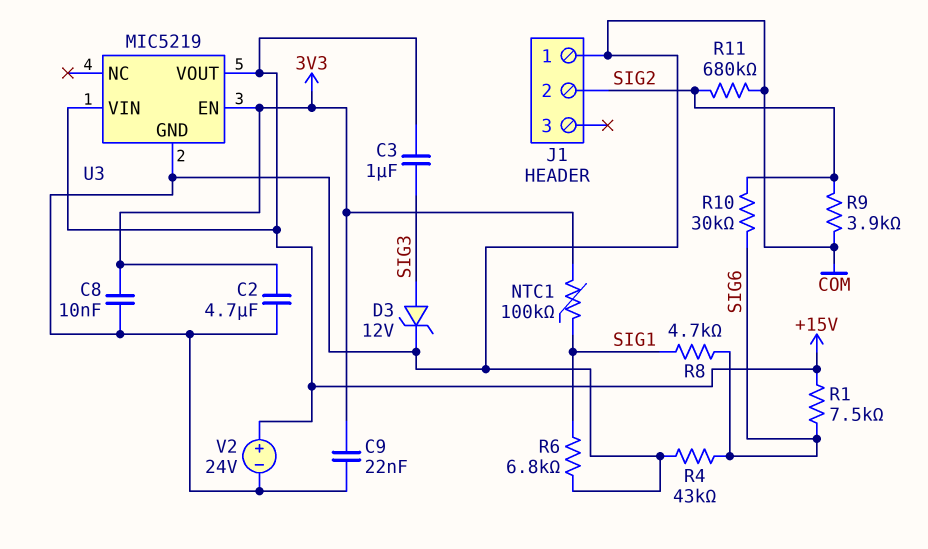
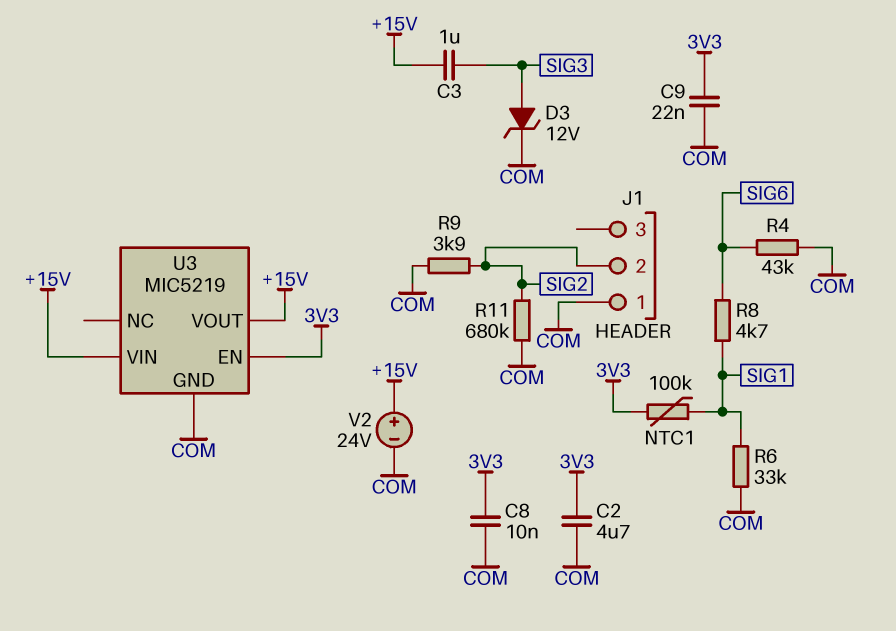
R1: 7.5k (+15V, SIG6) -> none
R6: 6.8k (COM, SIG1) -> 33k (COM, SIG1)
R10: 30k (SIG2, SIG6) -> none

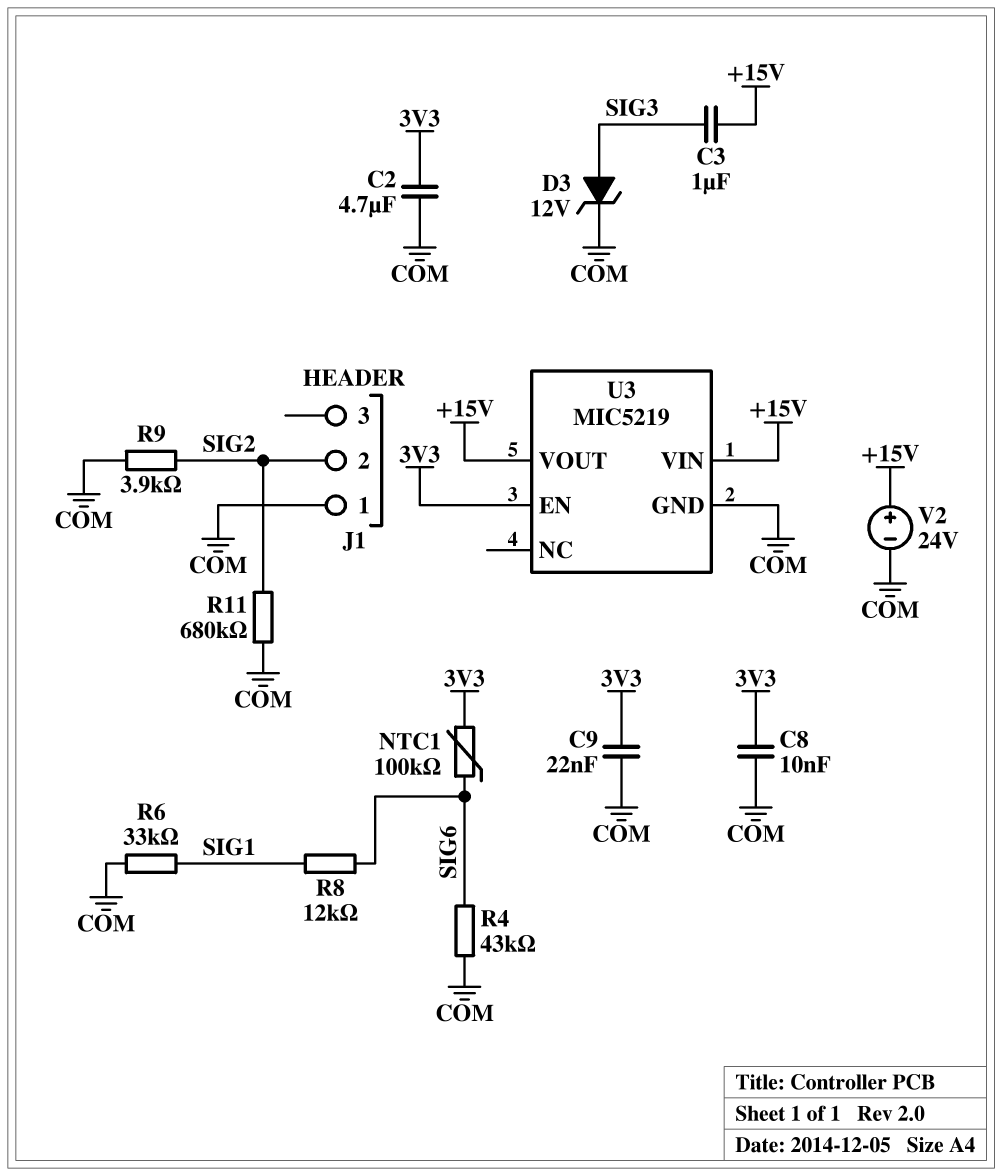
NTC1: 100k (3V3, SIG1) -> 100k (3V3, SIG6)
R8: 4.7k (SIG1, SIG6) -> 12k (SIG1, SIG6)

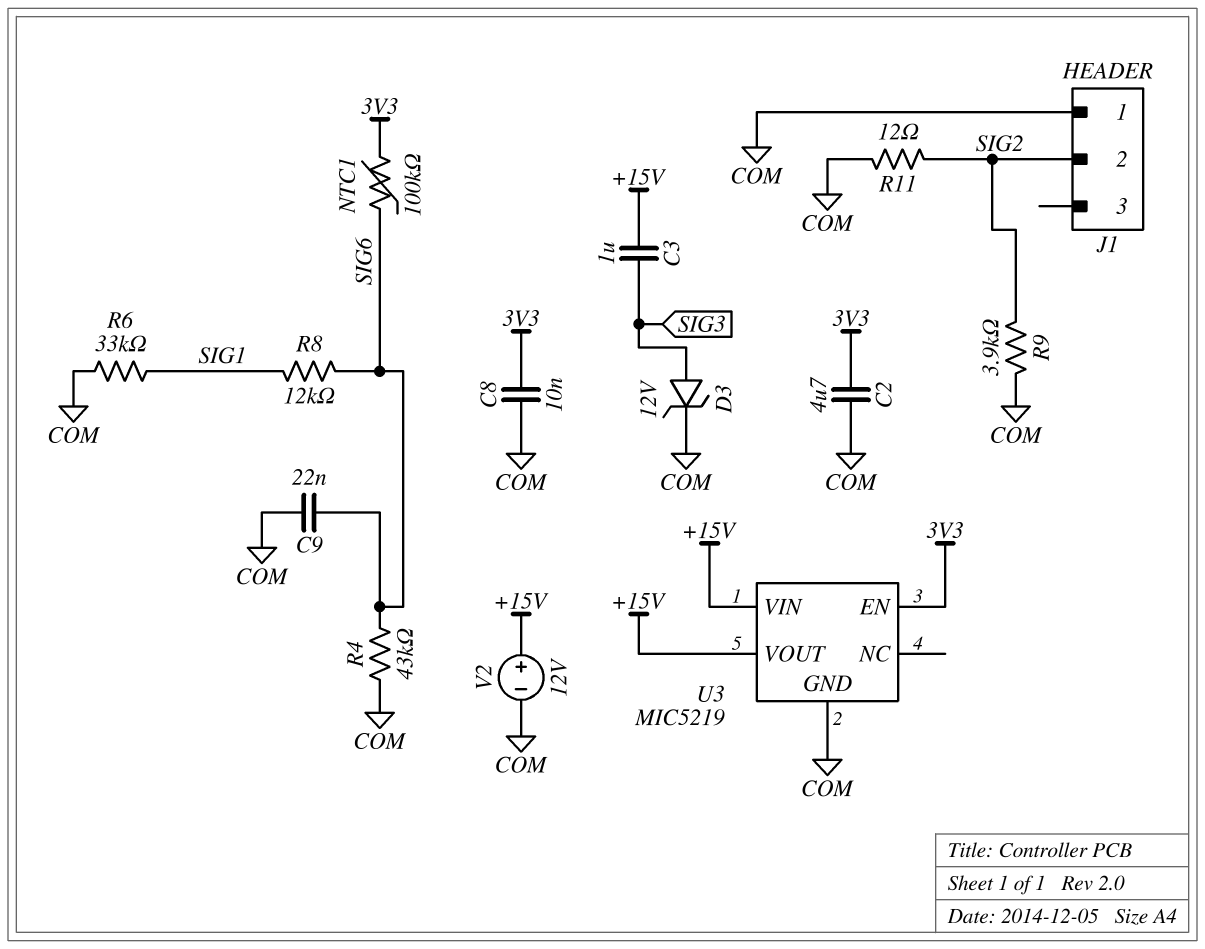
C9: 22nF (3V3, COM) -> 22nF (COM, SIG6)
R11: 680k (COM, SIG2) -> 12 (COM, SIG2)
V2: 24V (plus +15V, minus COM) -> 12V (plus +15V, minus COM)

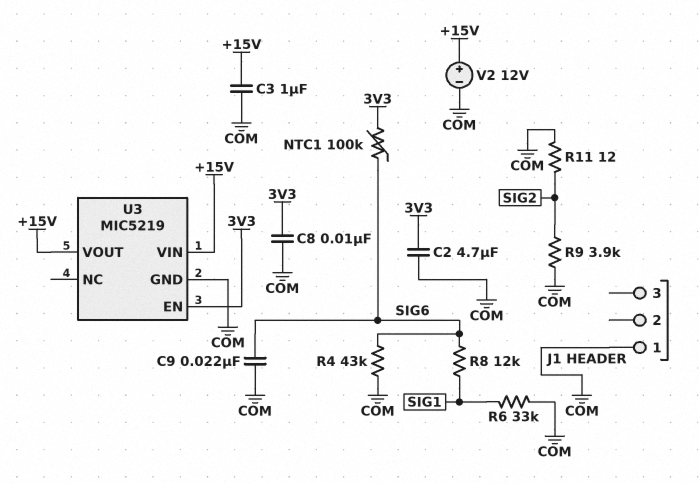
C3: 1uF (+15V, SIG3) -> 1uF (+15V, COM)
D3: zener 12V (A SIG3, K COM) -> none
J1 pin 2: SIG2 -> none

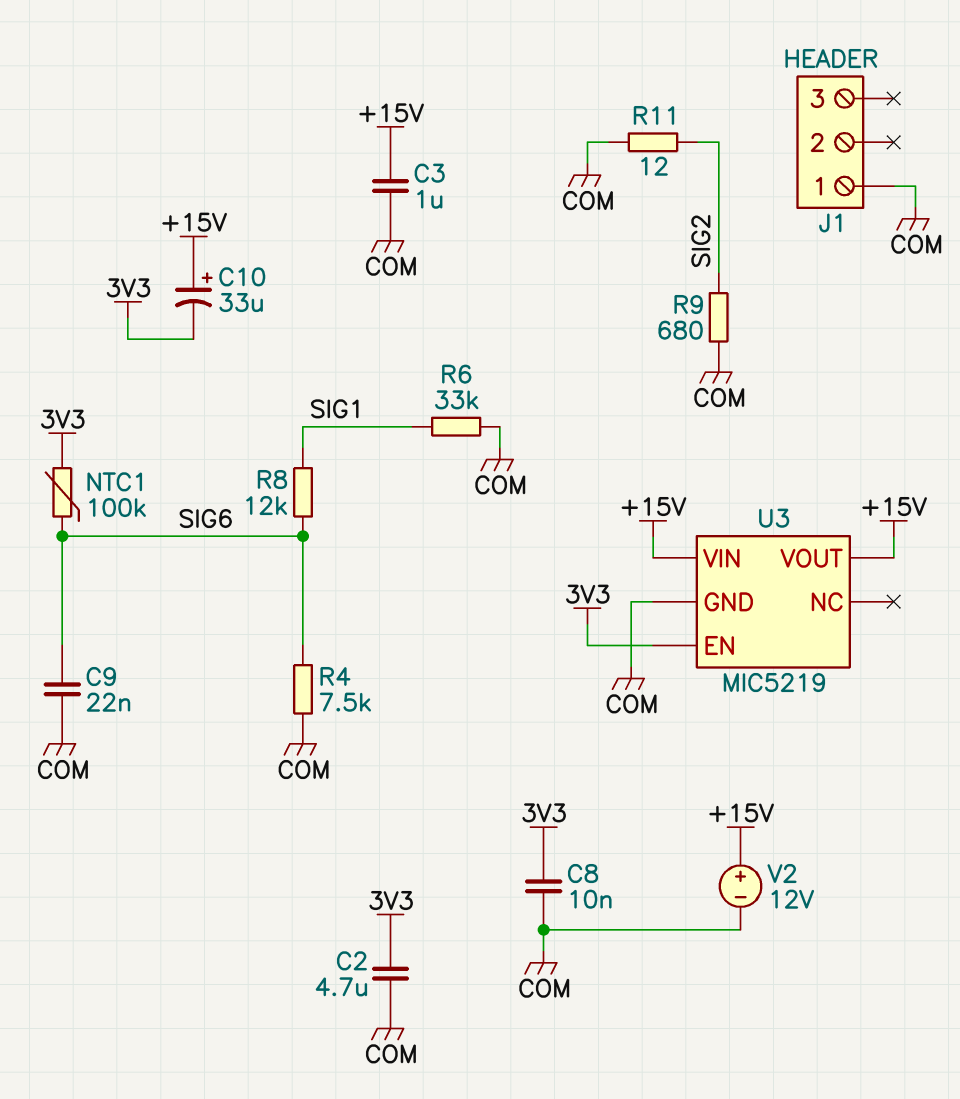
C10: none -> 33uF (plus +15V, minus 3V3)
R4: 43k (COM, SIG6) -> 7.5k (COM, SIG6)
R9: 3.9k (COM, SIG2) -> 680 (COM, SIG2)

